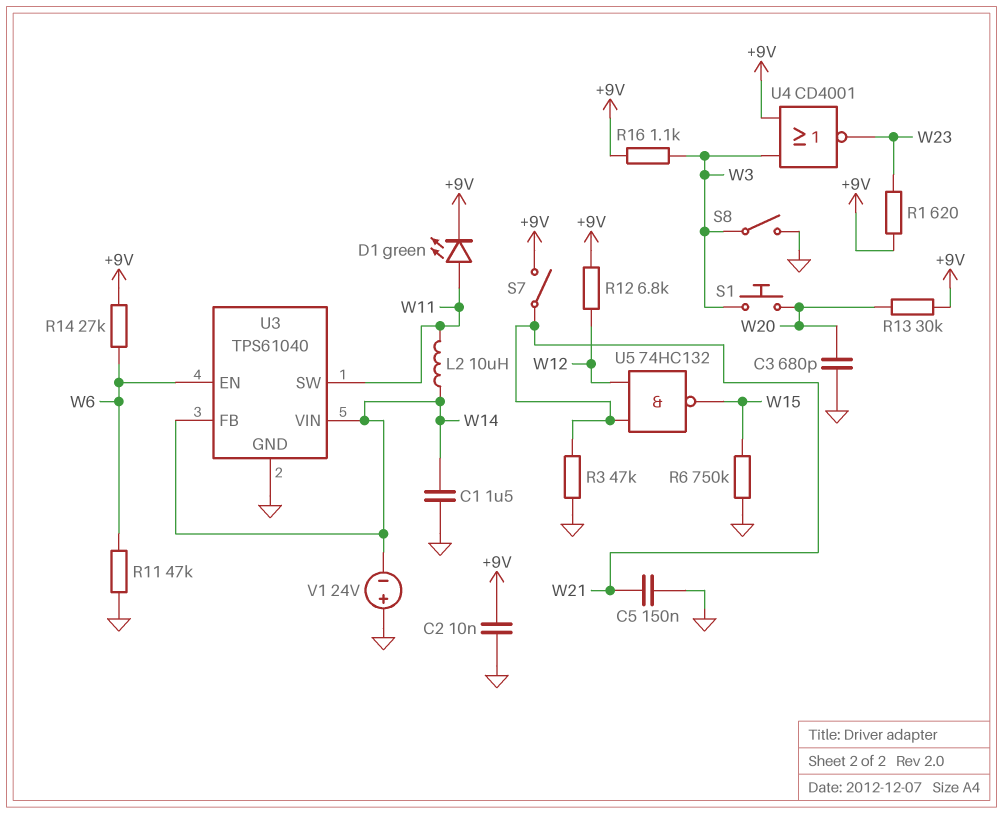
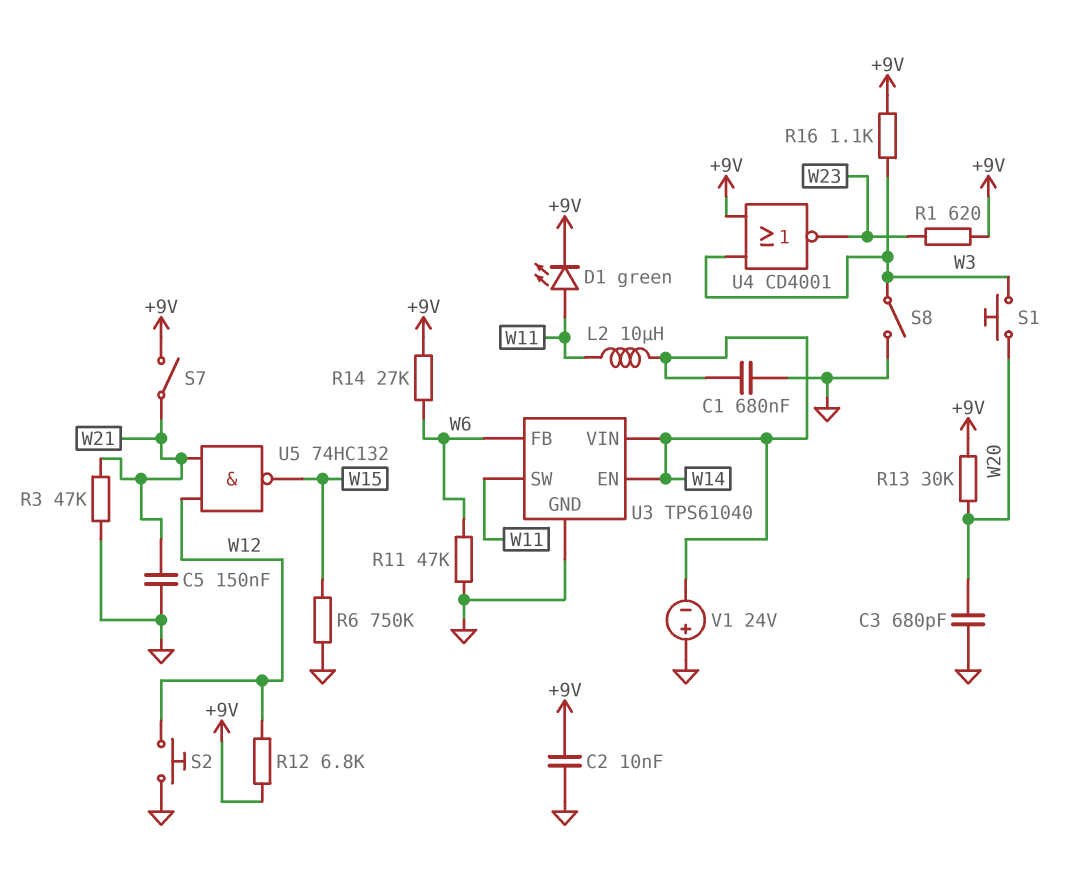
C1: 1.5uF (GND, W14) -> 680nF (GND, W14)
S2: none -> button (GND, W12)
U3 pin EN: W6 -> W14
U3 pin FB: W14 -> W6

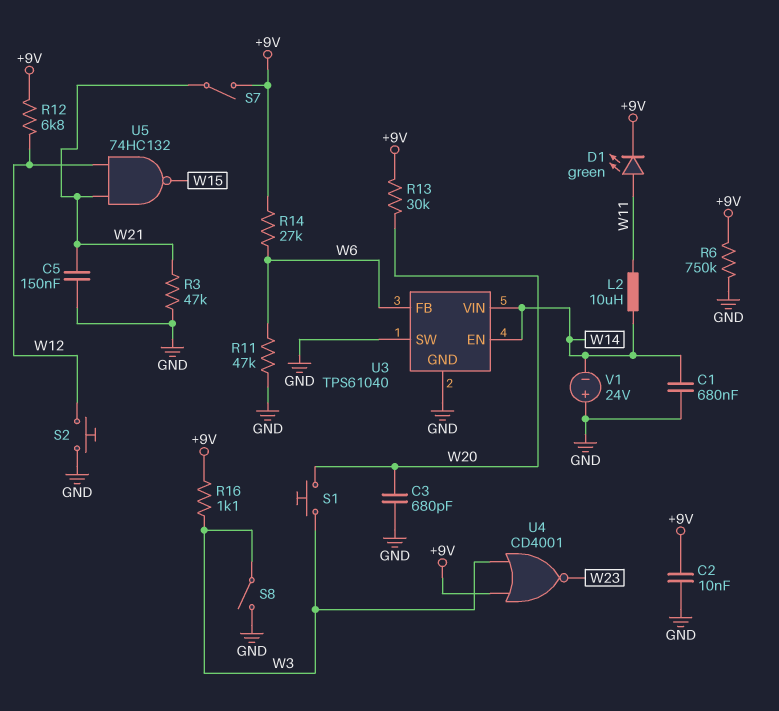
R1: 620 (+9V, W23) -> none
R6: 750k (GND, W15) -> 750k (+9V, GND)
U3 pin SW: W11 -> GND

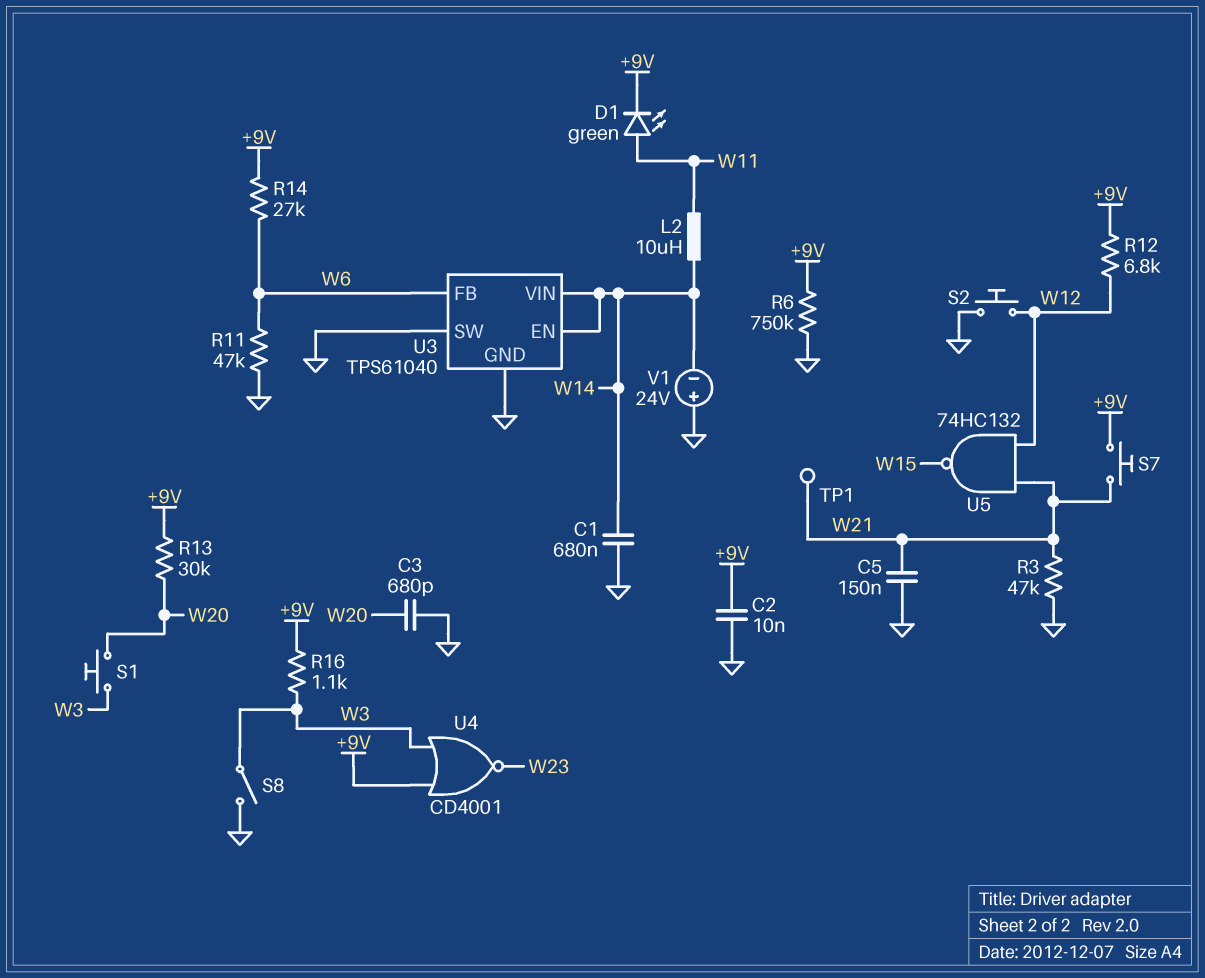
S7: switch (+9V, W21) -> button (+9V, W21)
TP1: none -> test point (W21)

